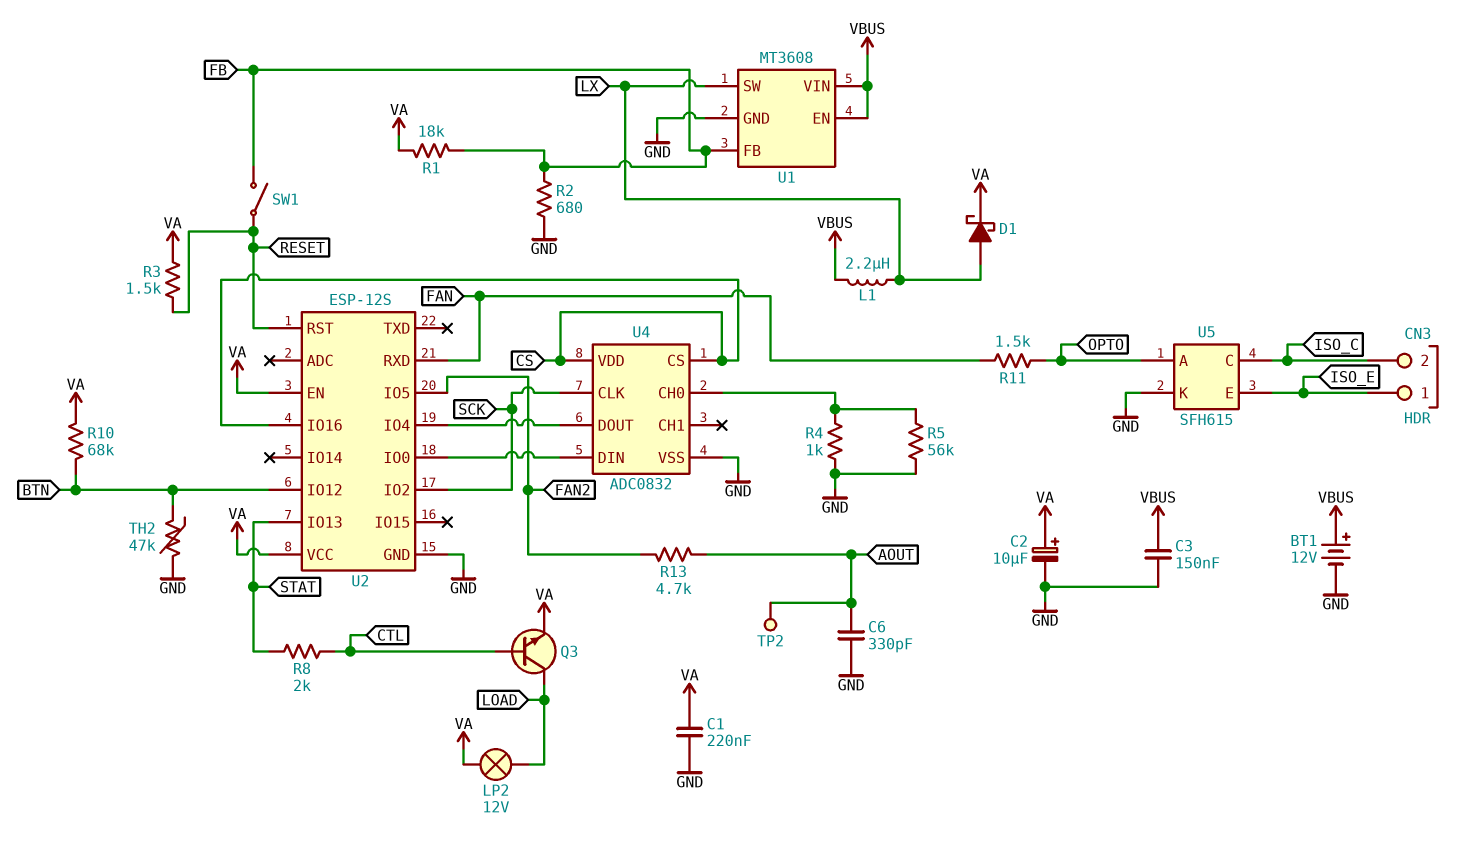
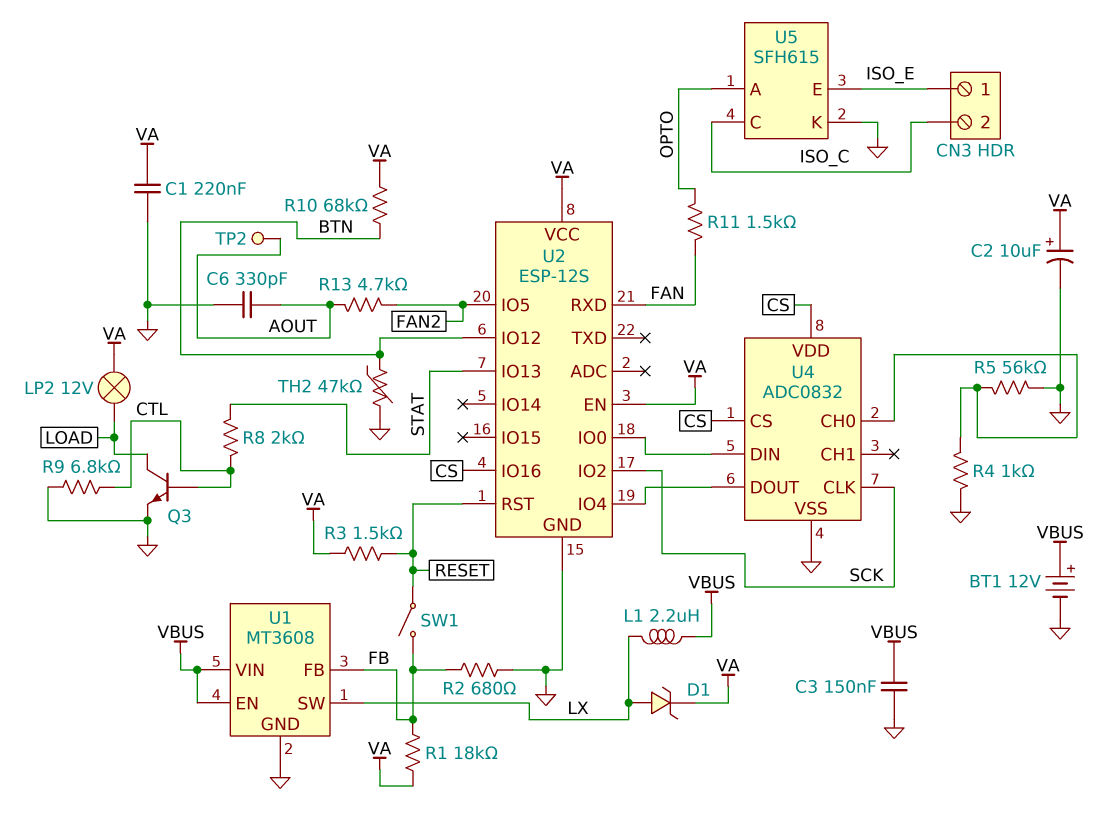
D1: schottky (A LX, K VA) -> zener (A LX, K VA)
Q3: NPN (B CTL, C LOAD, E VA) -> NPN (B CTL, C LOAD, E GND)
R9: none -> 6.8k (CTL, GND)

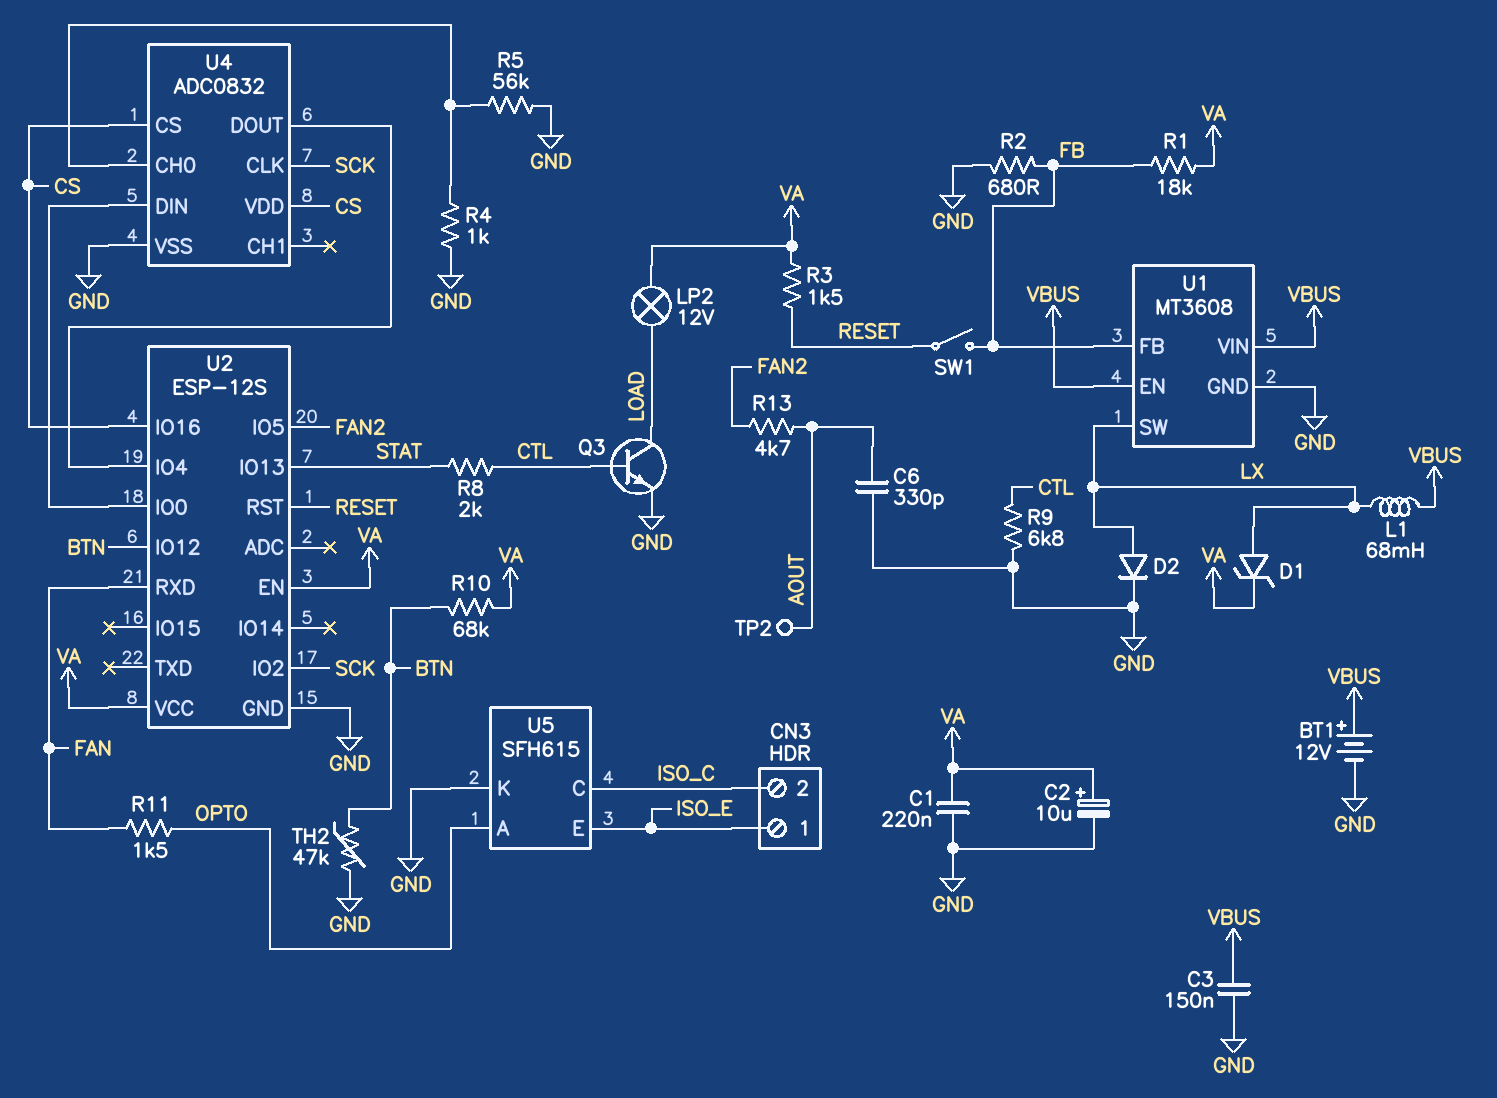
D2: none -> diode (A LX, K GND)
L1: 2.2uH (LX, VBUS) -> 68mH (LX, VBUS)

